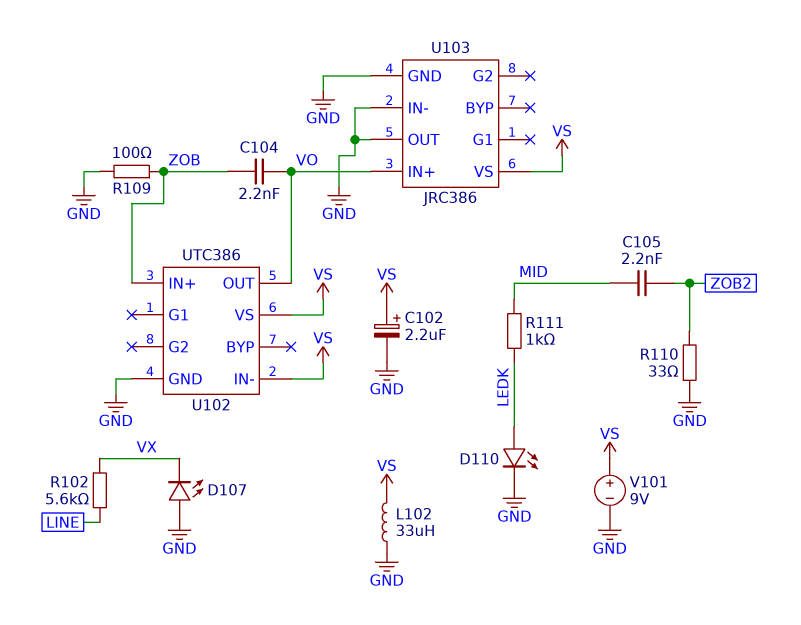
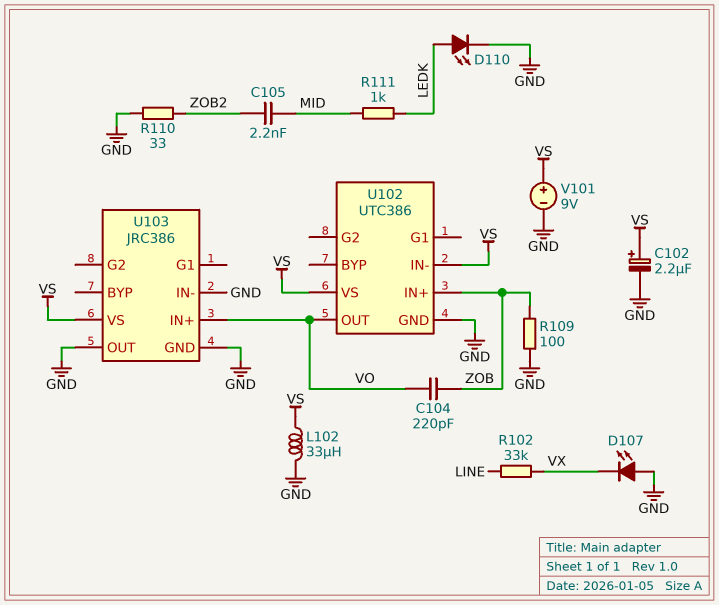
C104: 2.2nF (VO, ZOB) -> 220pF (VO, ZOB)
R102: 5.6k (LINE, VX) -> 33k (LINE, VX)

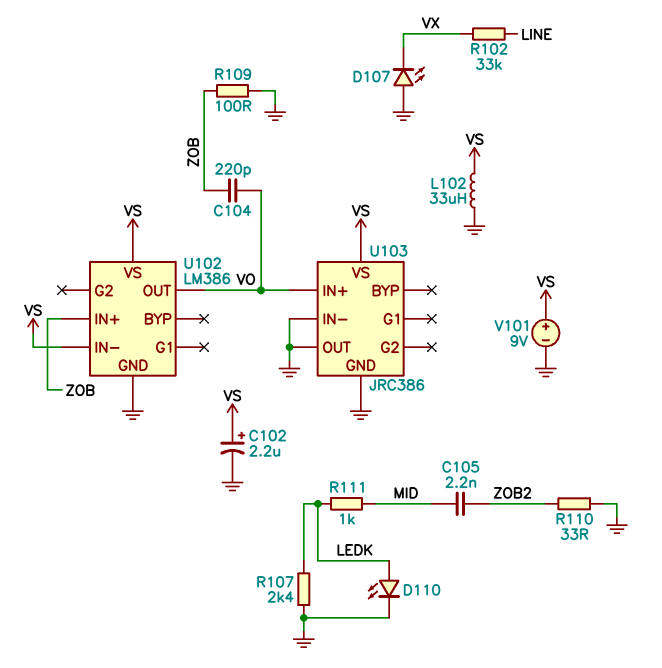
R107: none -> 2.4k (GND, LEDK)
U102: UTC386 -> LM386

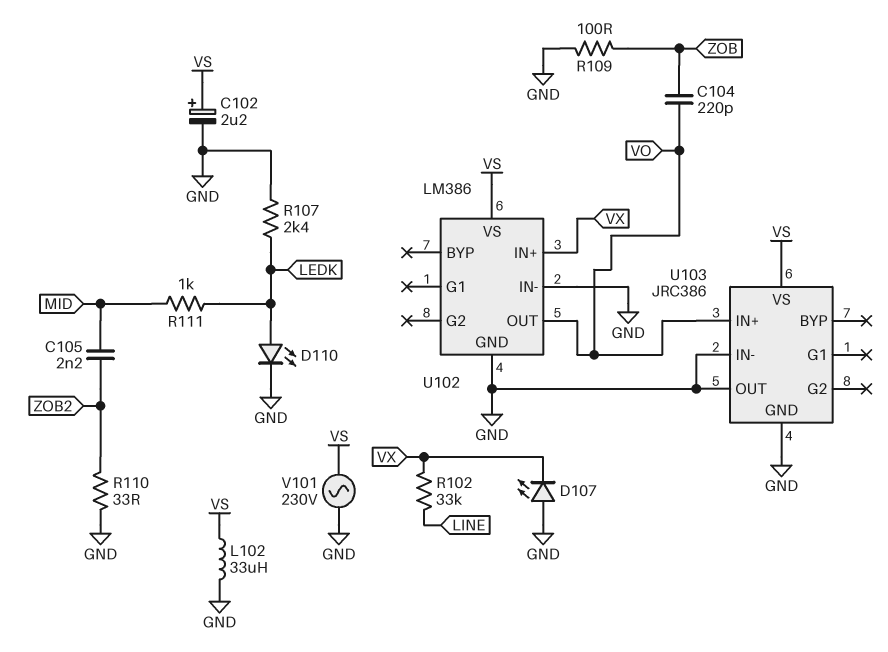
U102 pin IN+: ZOB -> VX
U102 pin IN-: VS -> GND
V101: 9V (plus VS, minus GND) -> AC 230V (GND, VS)

